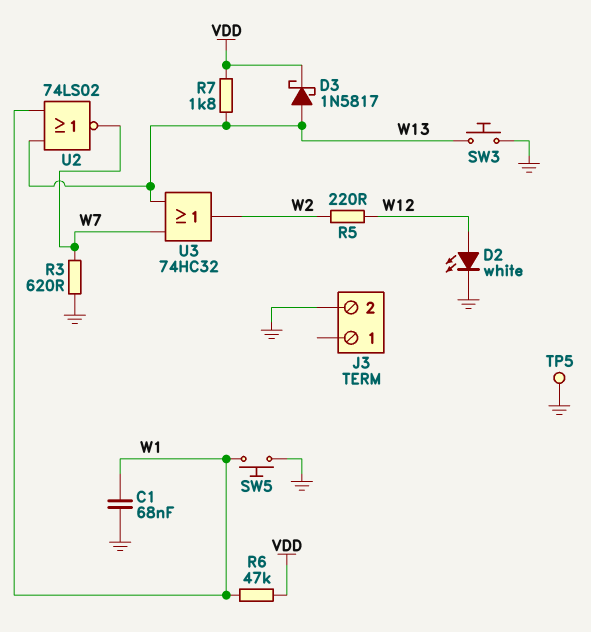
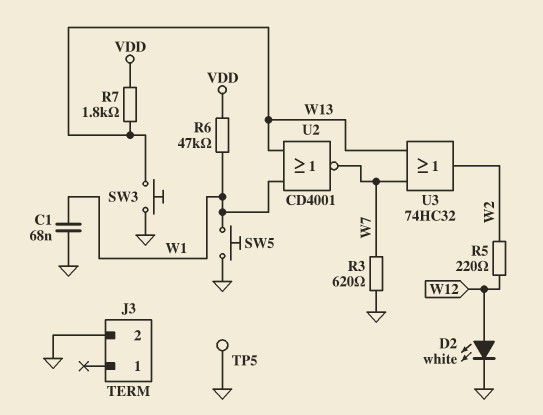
D3: schottky 1N5817 (A W13, K VDD) -> none
U2: NOR 74LS02 (in W1, in W13, out W7) -> NOR CD4001 (in W1, in W13, out W7)

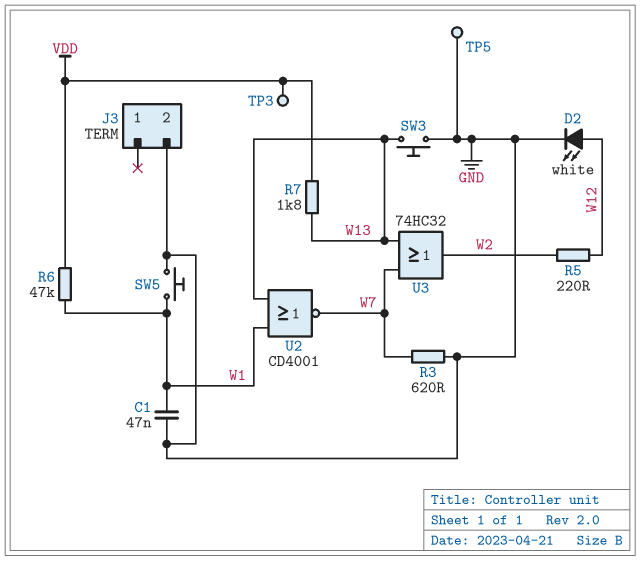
C1: 68nF (GND, W1) -> 47nF (GND, W1)
TP3: none -> test point (VDD)

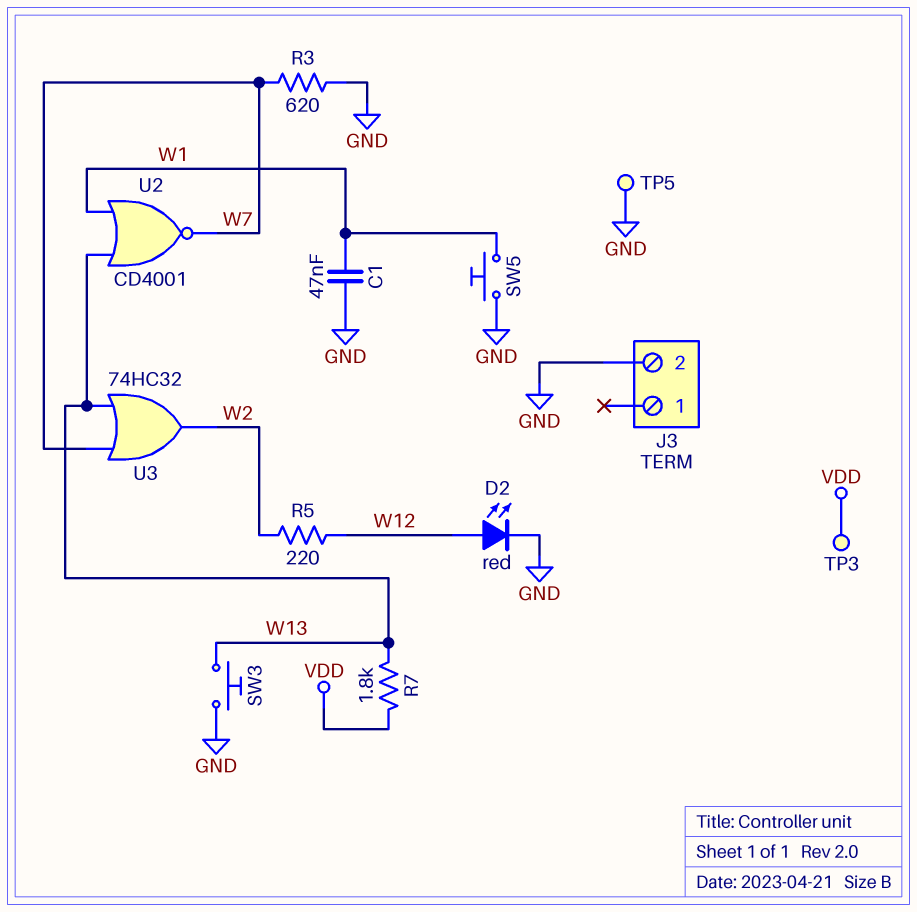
D2: LED white (A W12, K GND) -> LED red (A W12, K GND)
R6: 47k (VDD, W1) -> none

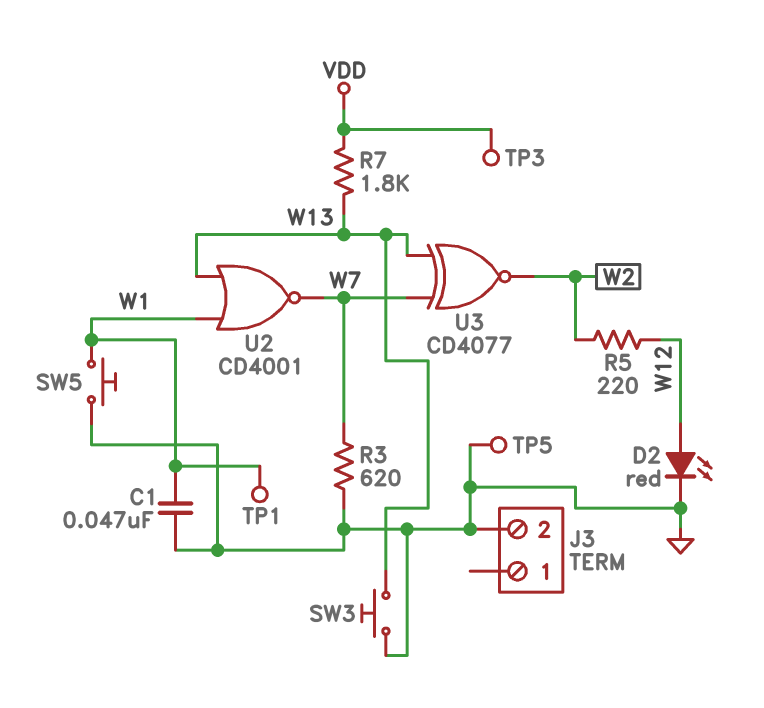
TP1: none -> test point (W1)
U3: OR 74HC32 (in W7, in W13, out W2) -> XNOR CD4077 (in W7, in W13, out W2)

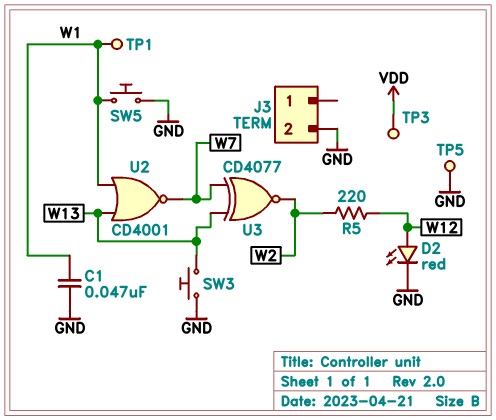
R3: 620 (GND, W7) -> none
R7: 1.8k (VDD, W13) -> none

